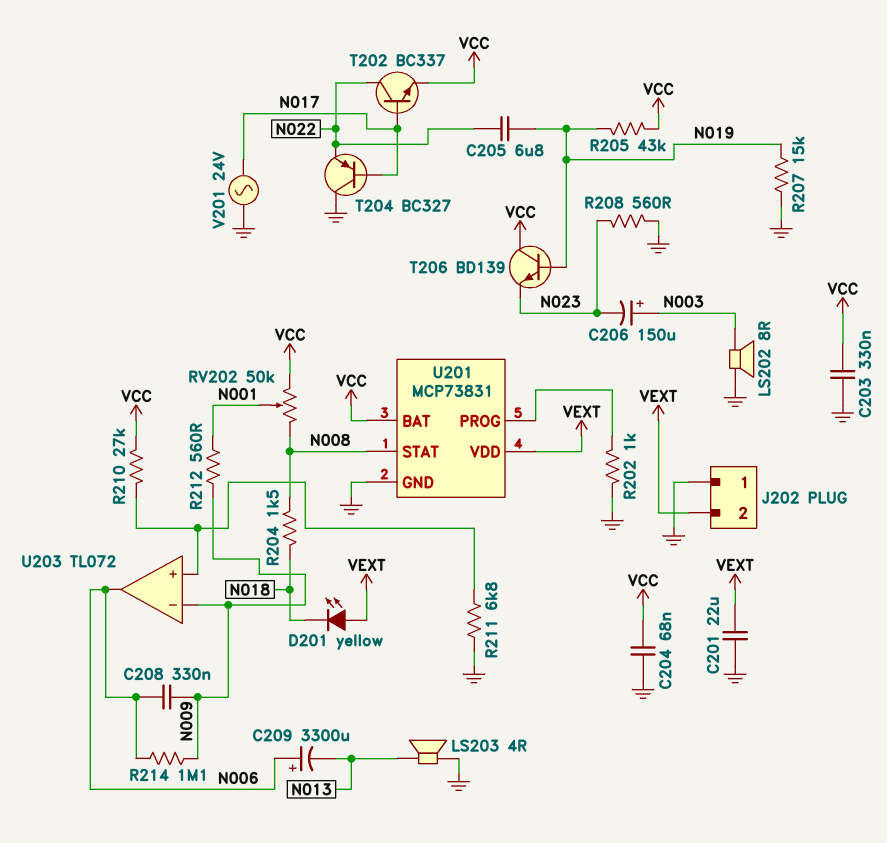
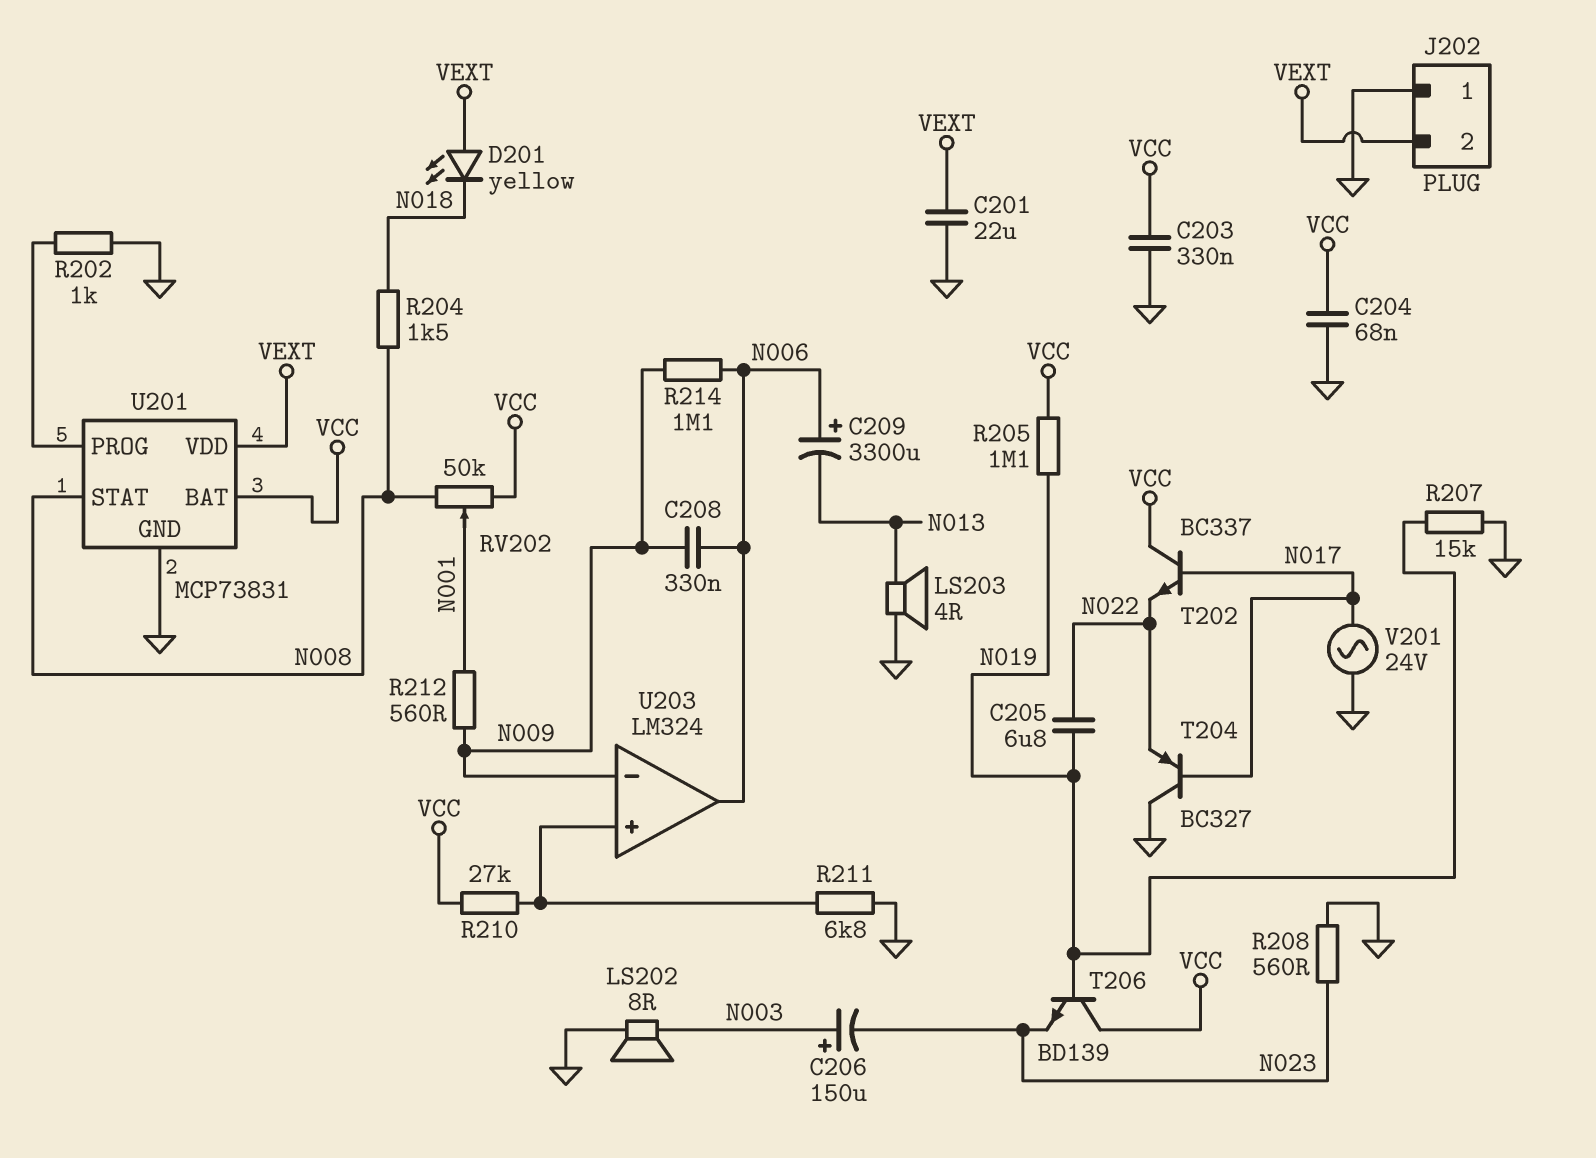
R205: 43k (N019, VCC) -> 1.1M (N019, VCC)
T202: NPN BC337 (B N017, C N022, E VCC) -> NPN BC337 (B N017, C VCC, E N022)
U203: TL072 -> LM324

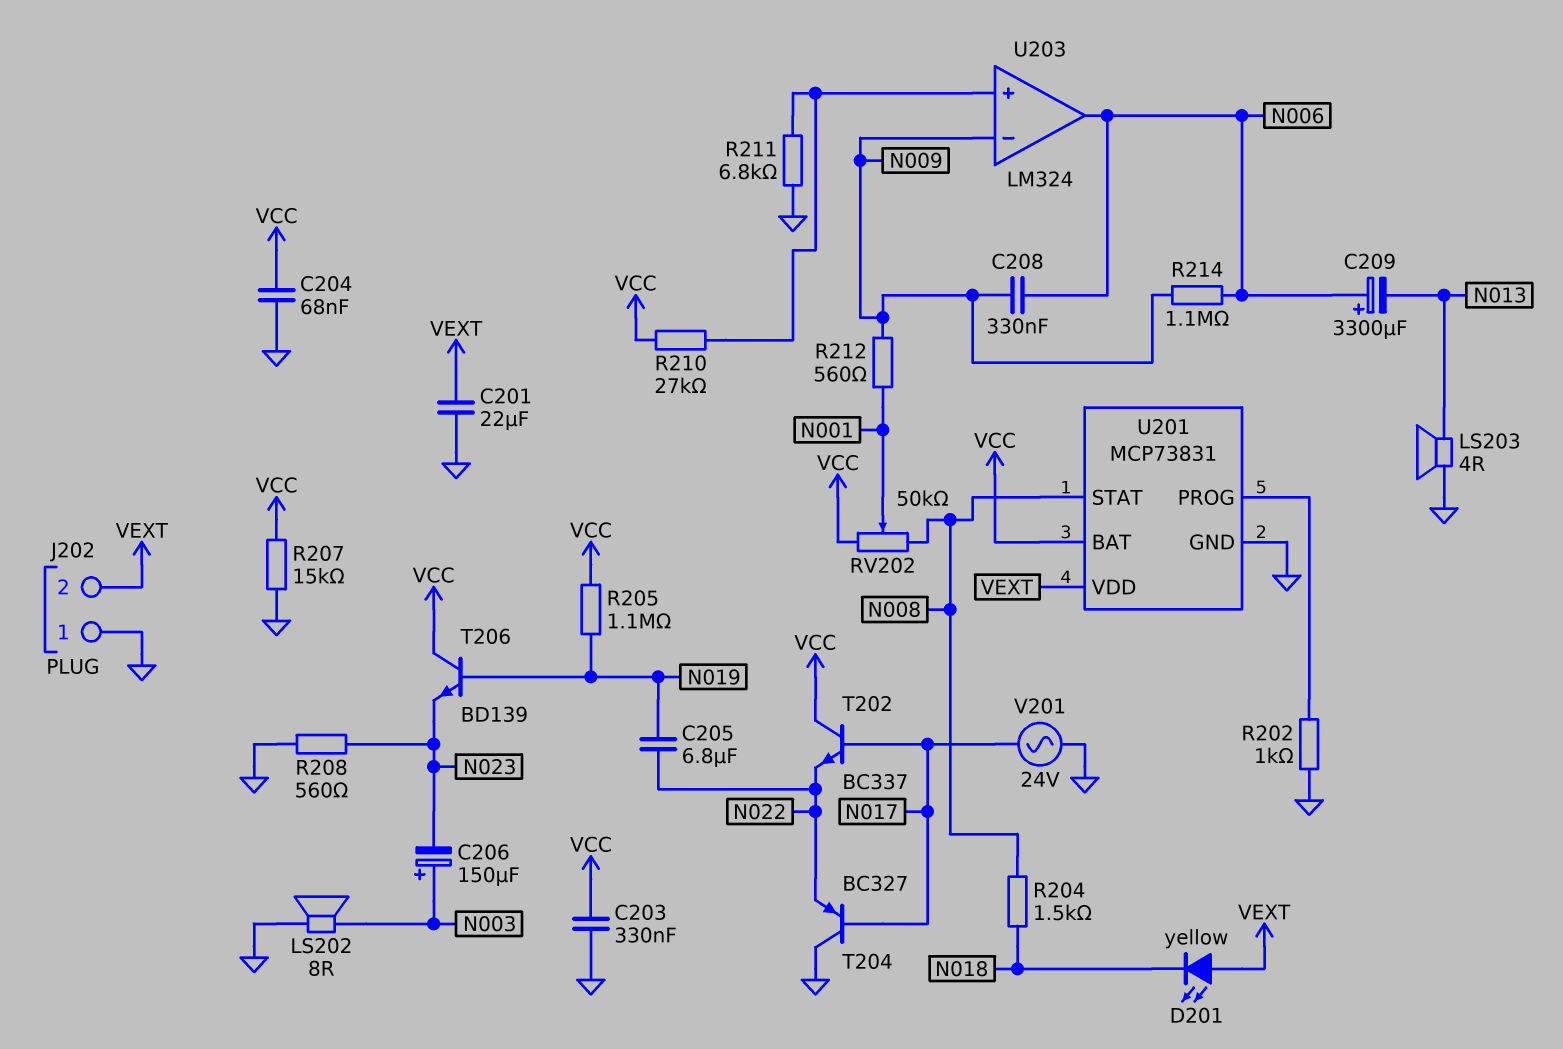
R207: 15k (GND, N019) -> 15k (GND, VCC)

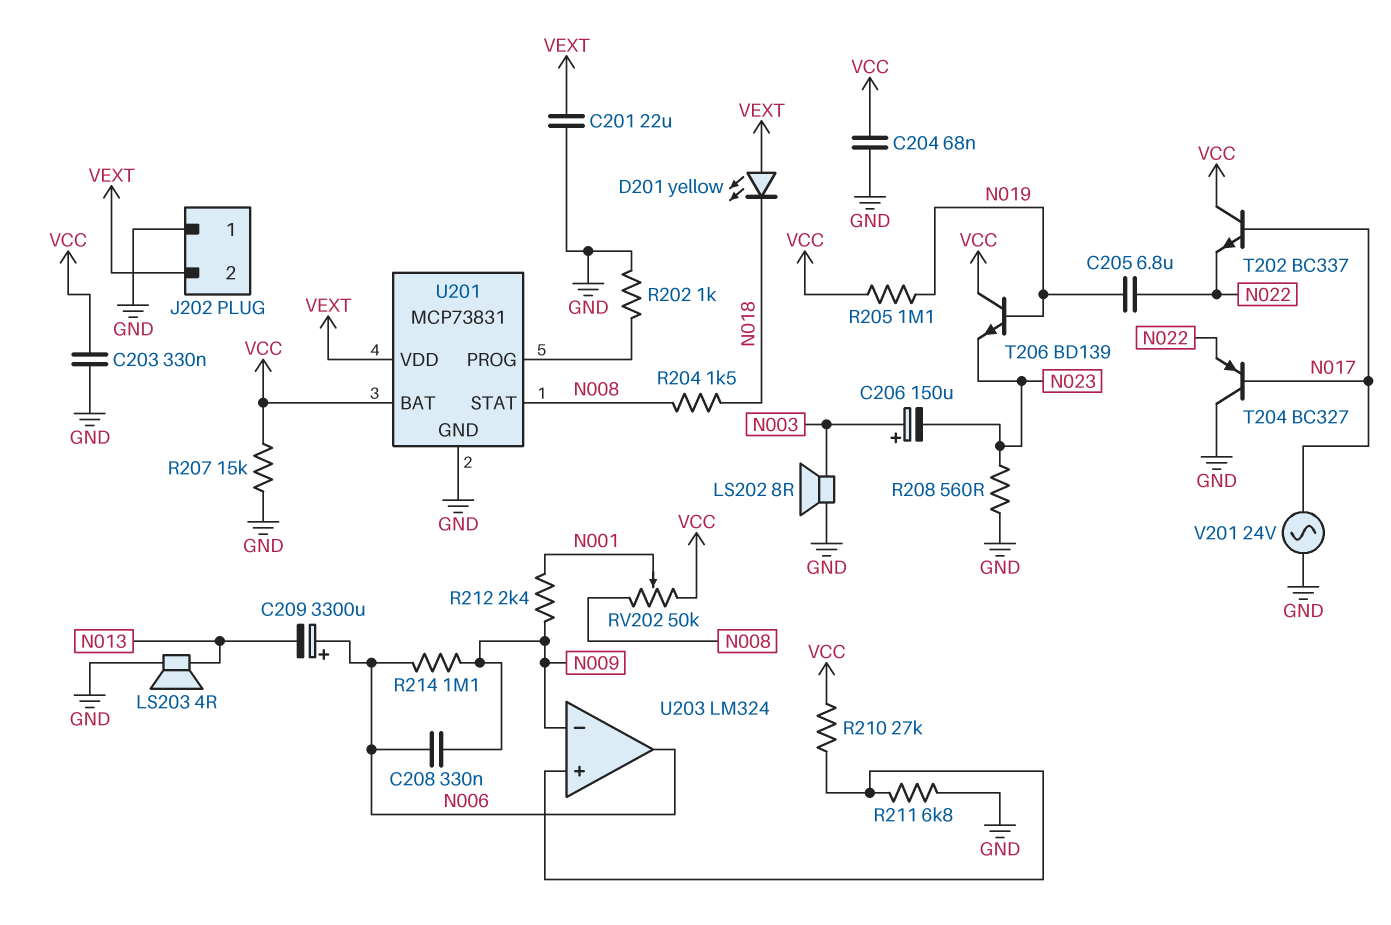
R212: 560 (N001, N009) -> 2.4k (N001, N009)

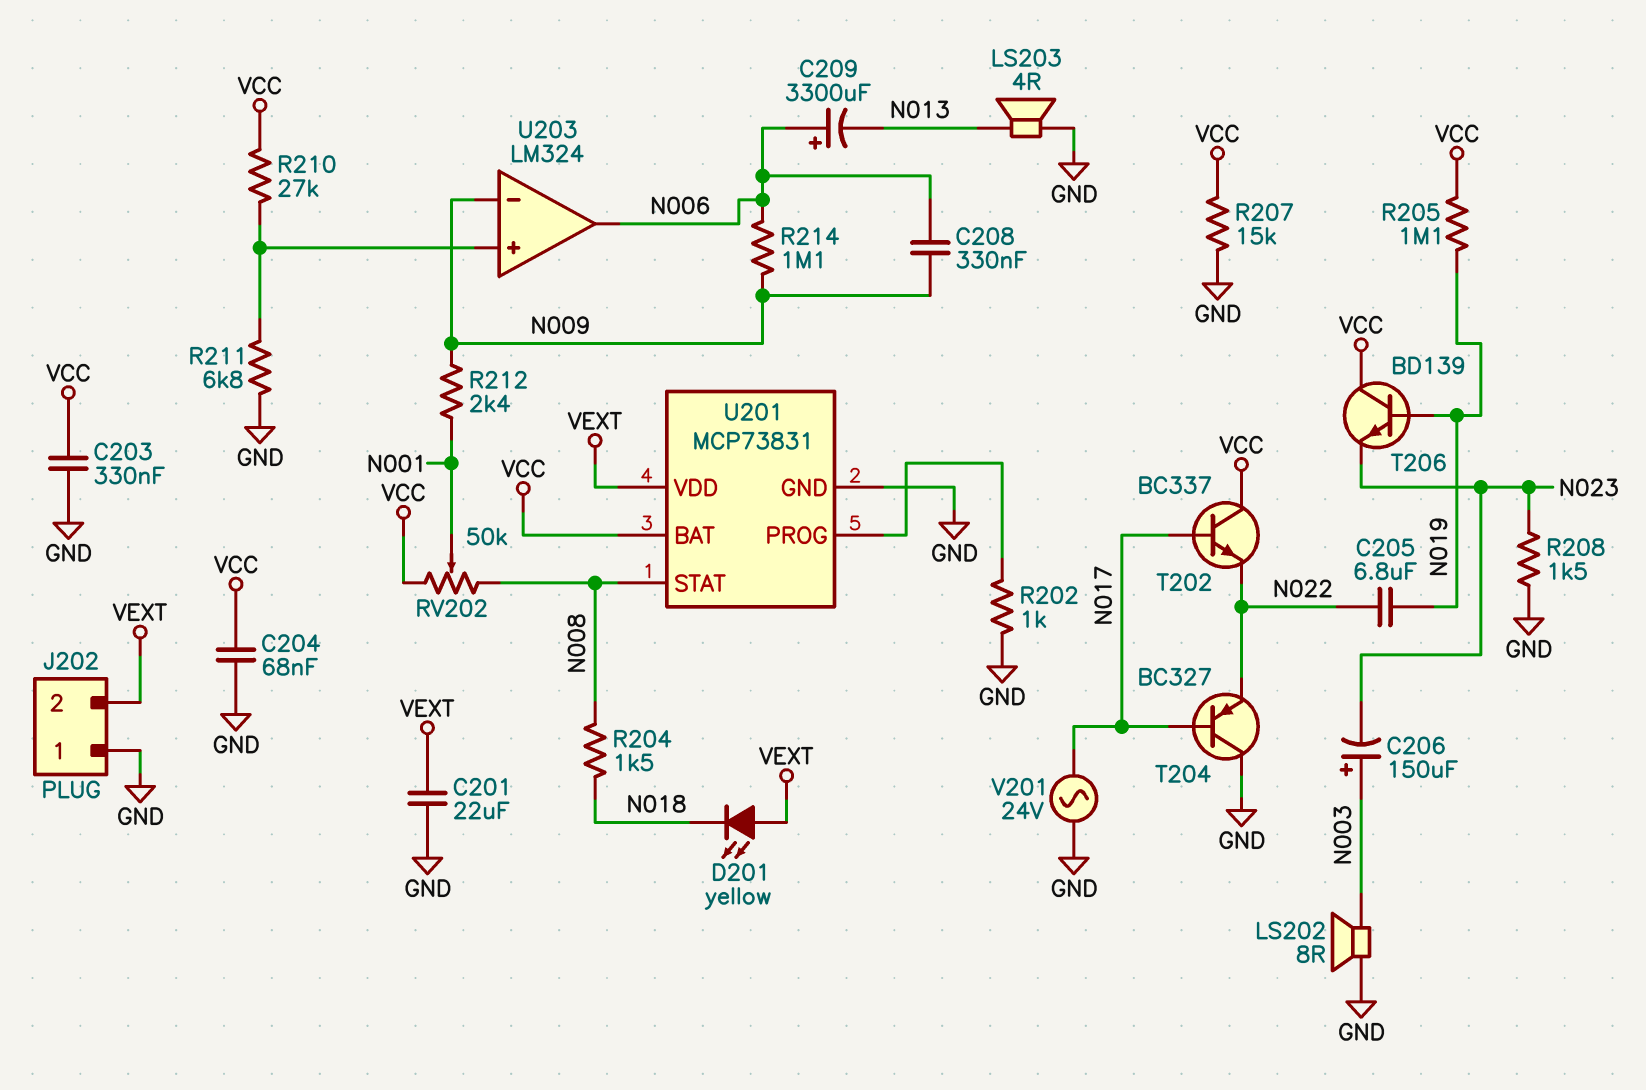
R208: 560 (GND, N023) -> 1.5k (GND, N023)

